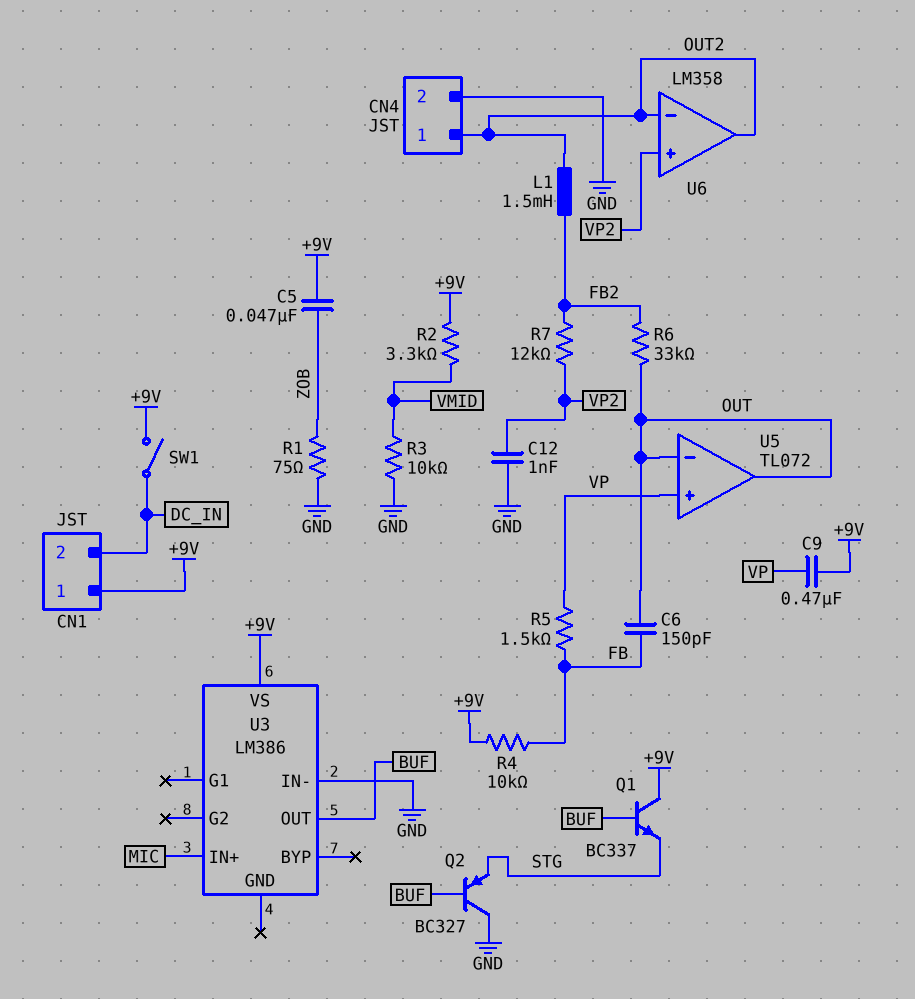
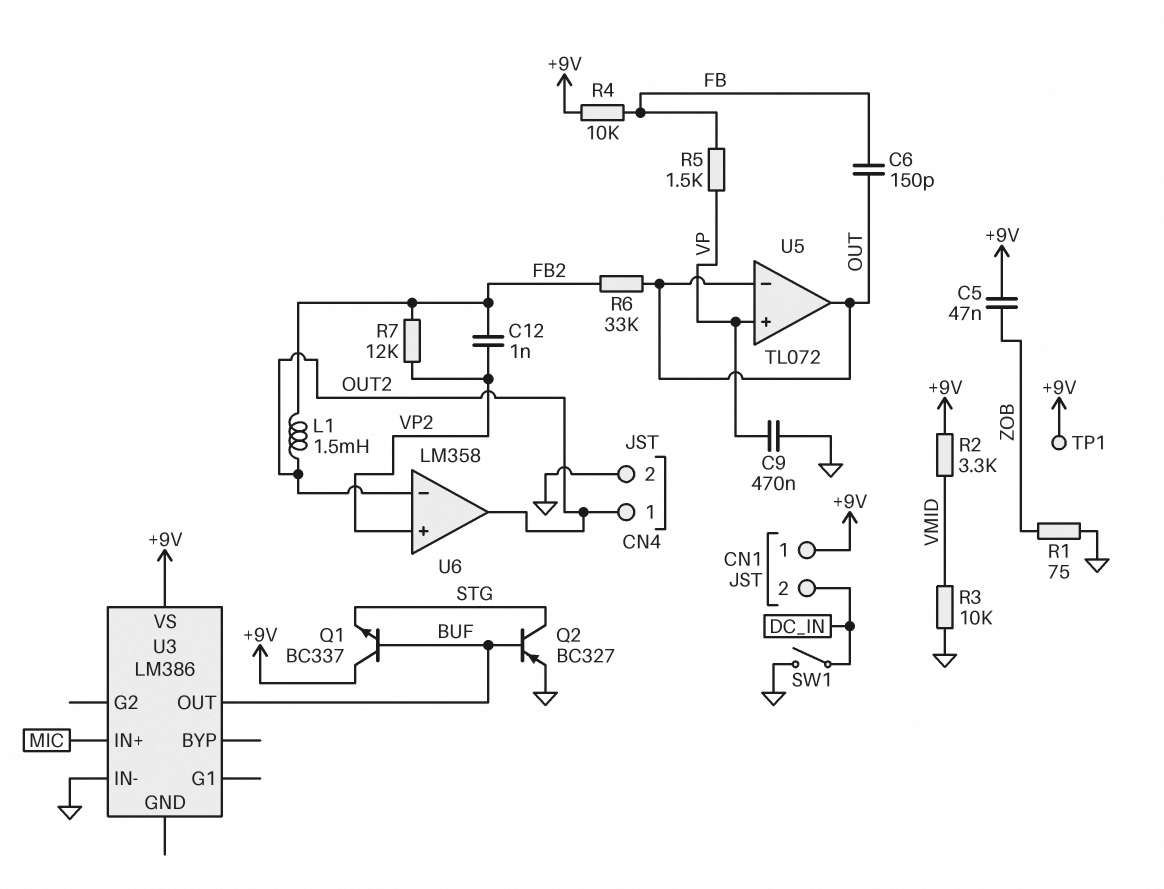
C9: 470nF (+9V, VP) -> 470nF (GND, VP)
C12: 1nF (GND, VP2) -> 1nF (FB2, VP2)
Q2: PNP BC327 (B BUF, C GND, E STG) -> PNP BC327 (B BUF, C STG, E GND)
SW1: switch (+9V, DC_IN) -> switch (DC_IN, GND)
TP1: none -> test point (+9V)

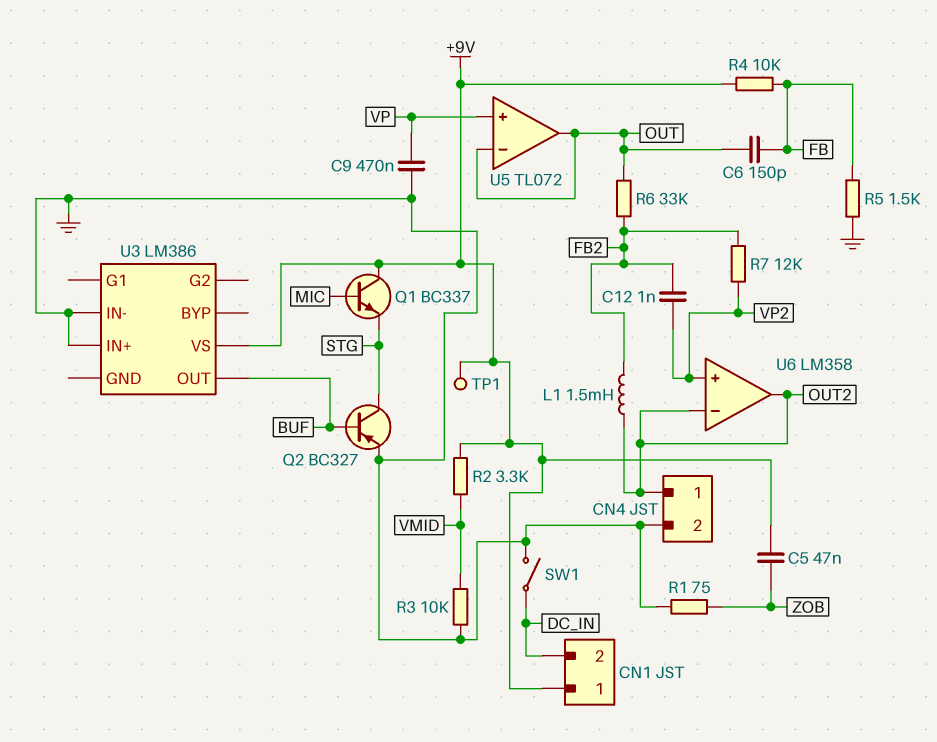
Q1: NPN BC337 (B BUF, C +9V, E STG) -> NPN BC337 (B MIC, C +9V, E STG)
R5: 1.5k (FB, VP) -> 1.5k (FB, GND)
U3 pin IN+: MIC -> GND

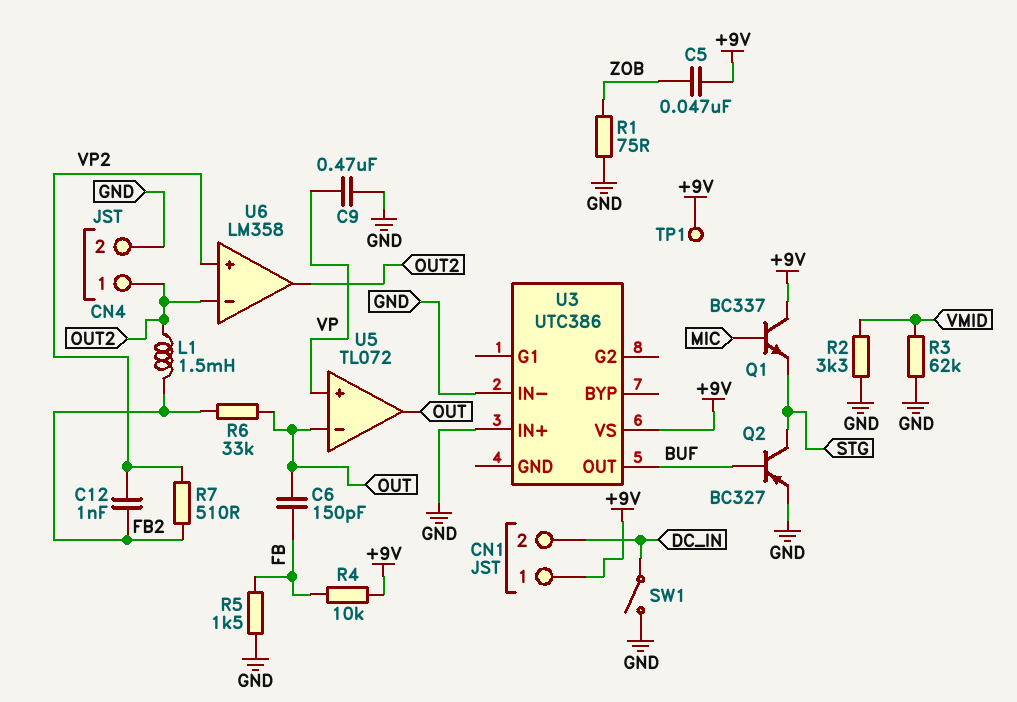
R2: 3.3k (+9V, VMID) -> 3.3k (GND, VMID)
R3: 10k (GND, VMID) -> 62k (GND, VMID)
R7: 12k (FB2, VP2) -> 510 (FB2, VP2)
U3: LM386 -> UTC386

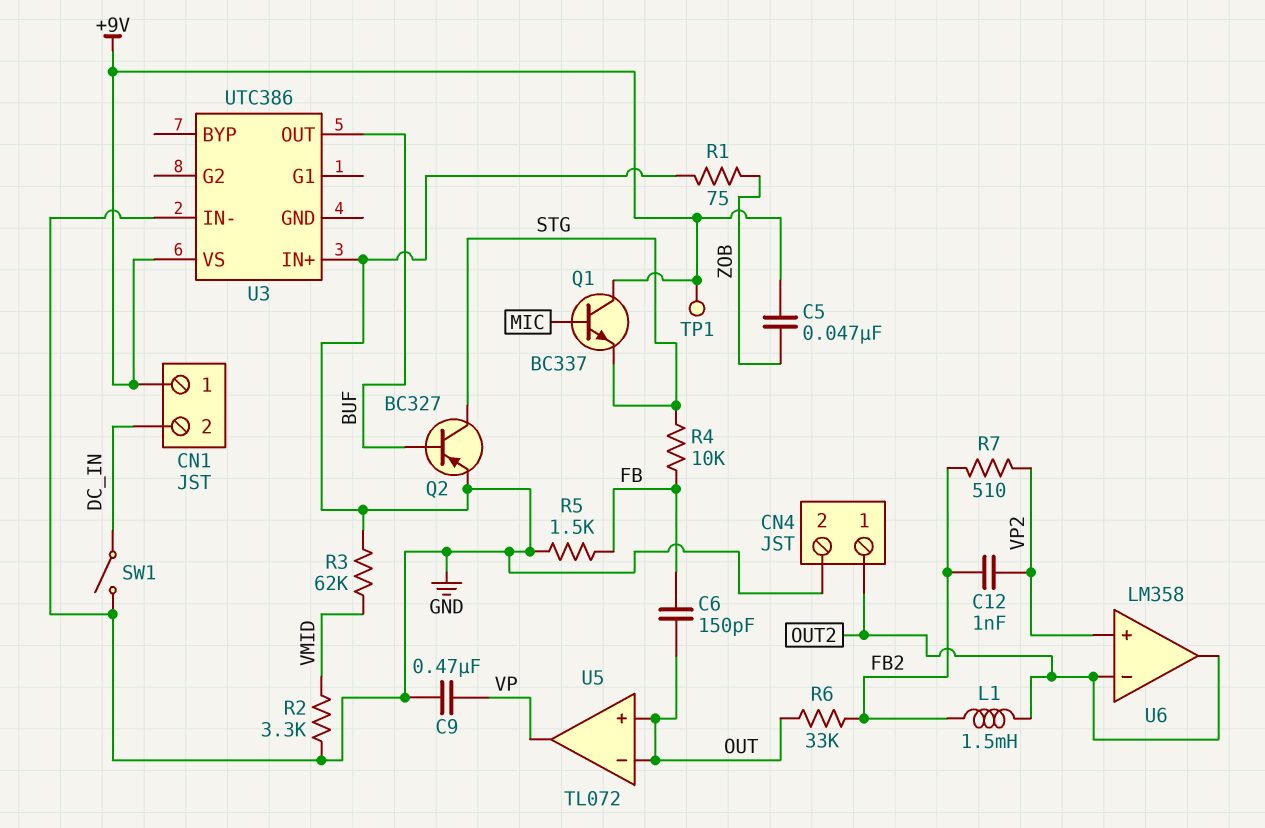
R4: 10k (+9V, FB) -> 10k (FB, STG)
U5 pin in+: VP -> OUT
U5 pin out: OUT -> VP

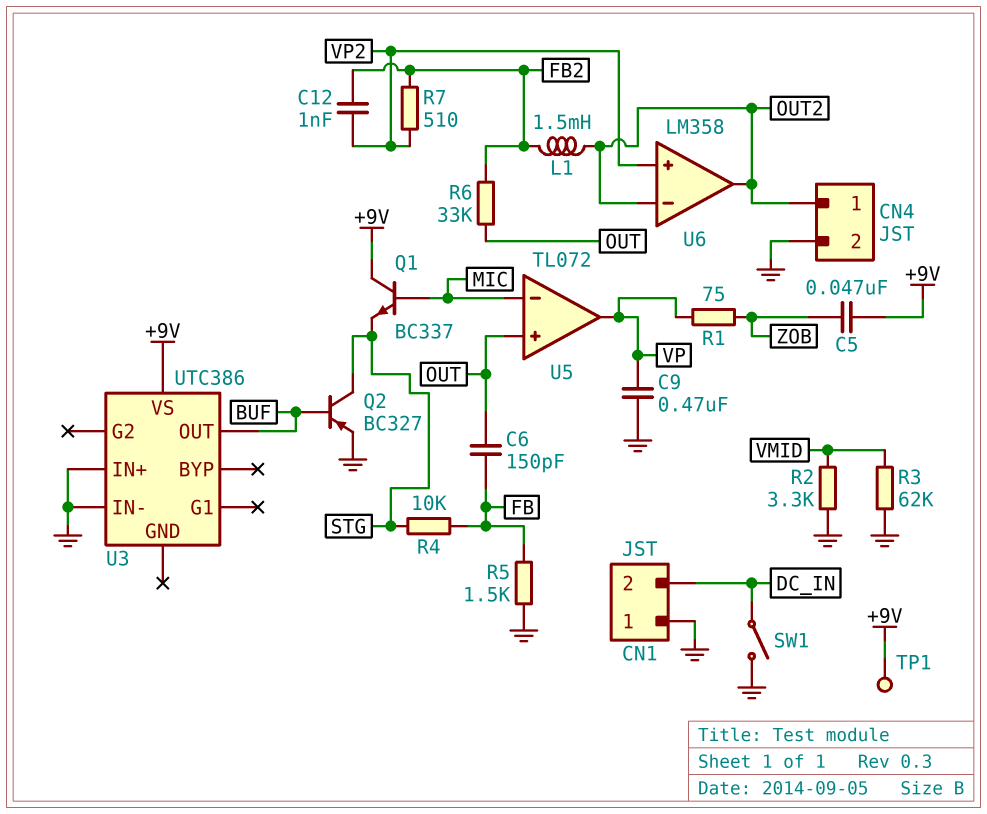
CN1 pin 1: +9V -> GND
R1: 75 (GND, ZOB) -> 75 (VP, ZOB)
U5 pin in-: OUT -> MIC

